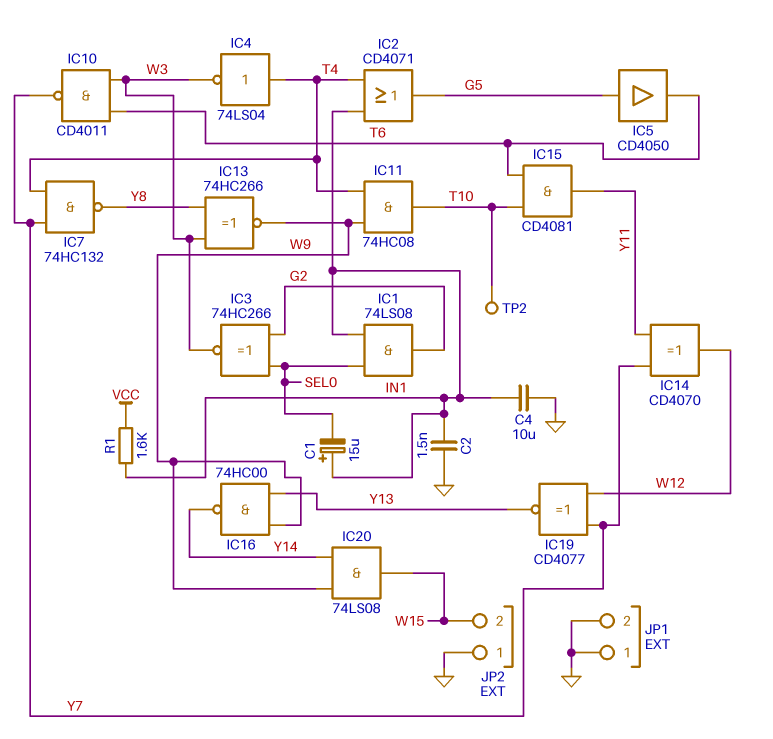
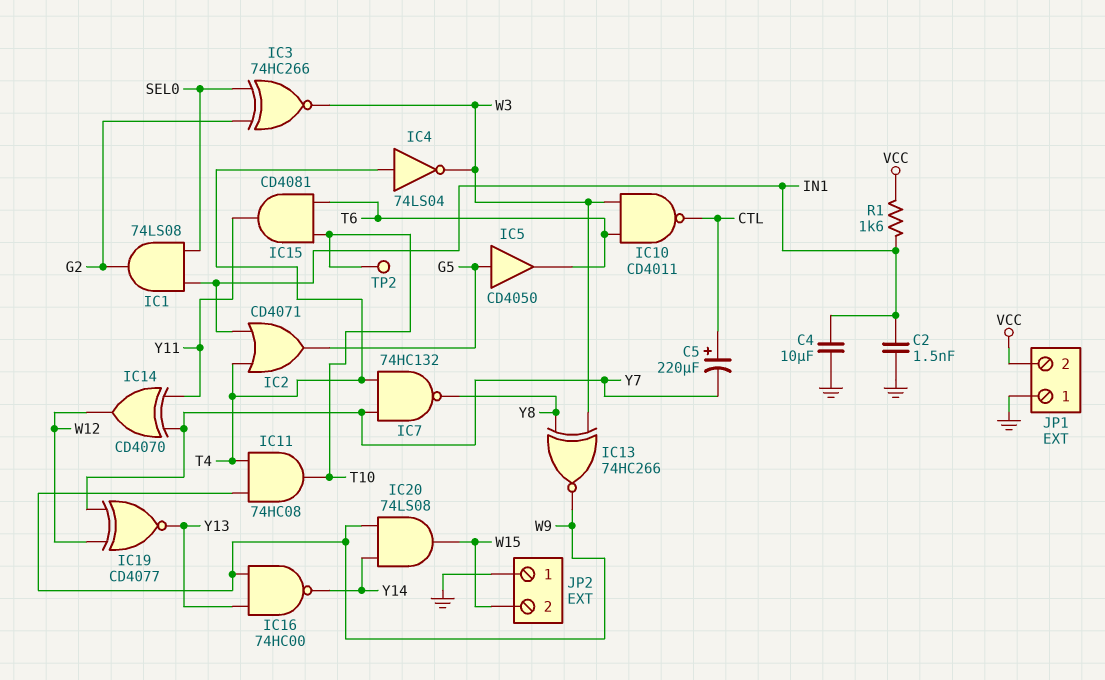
C1: 15uF (plus IN1, minus SEL0) -> none
C5: none -> 220uF (plus CTL, minus Y7)
IC10: NAND CD4011 (in T6, in W3, out Y7) -> NAND CD4011 (in T6, in W3, out CTL)
JP1 pin 2: GND -> VCC

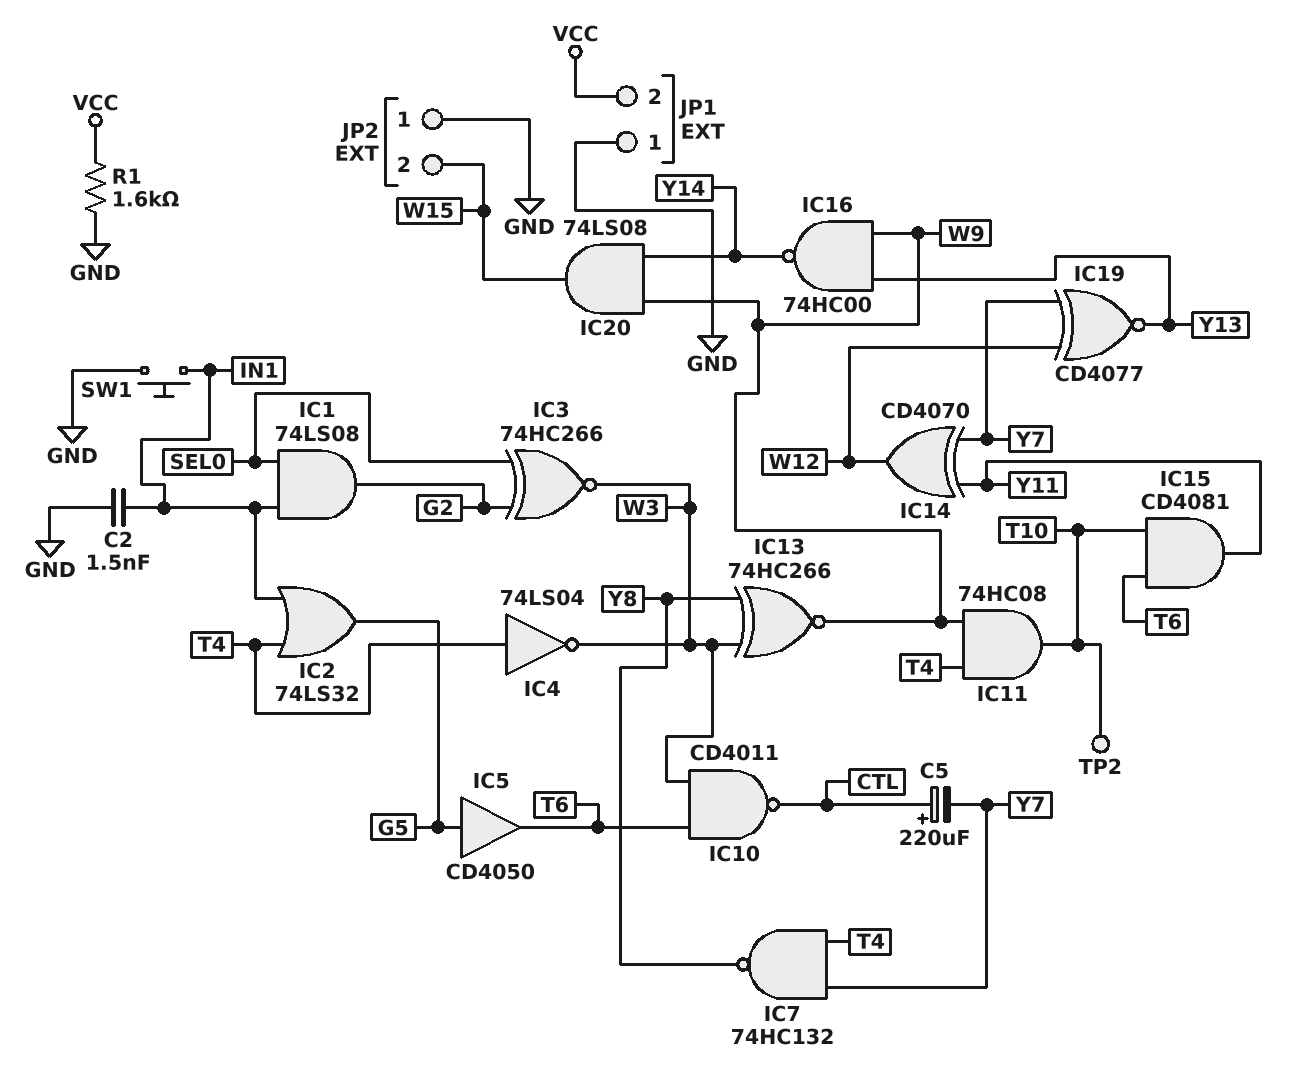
C4: 10uF (GND, IN1) -> none
IC2: OR CD4071 (in IN1, in T4, out G5) -> OR 74LS32 (in IN1, in T4, out G5)
R1: 1.6k (IN1, VCC) -> 1.6k (GND, VCC)
SW1: none -> button (GND, IN1)

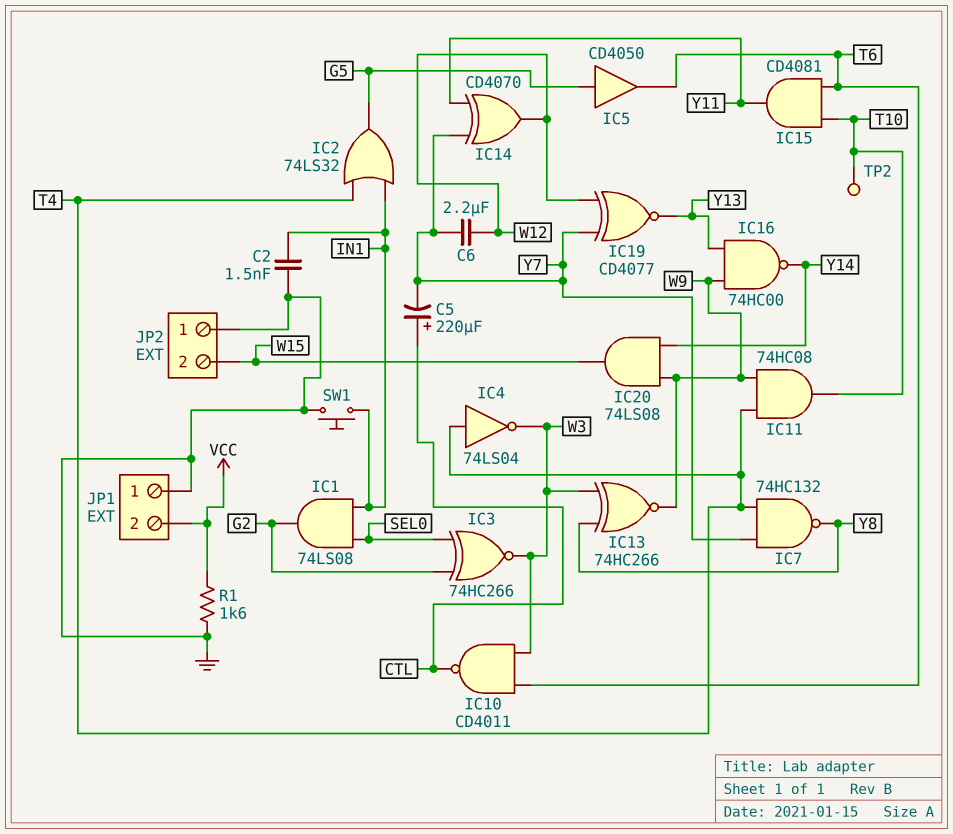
C6: none -> 2.2uF (W12, Y7)

